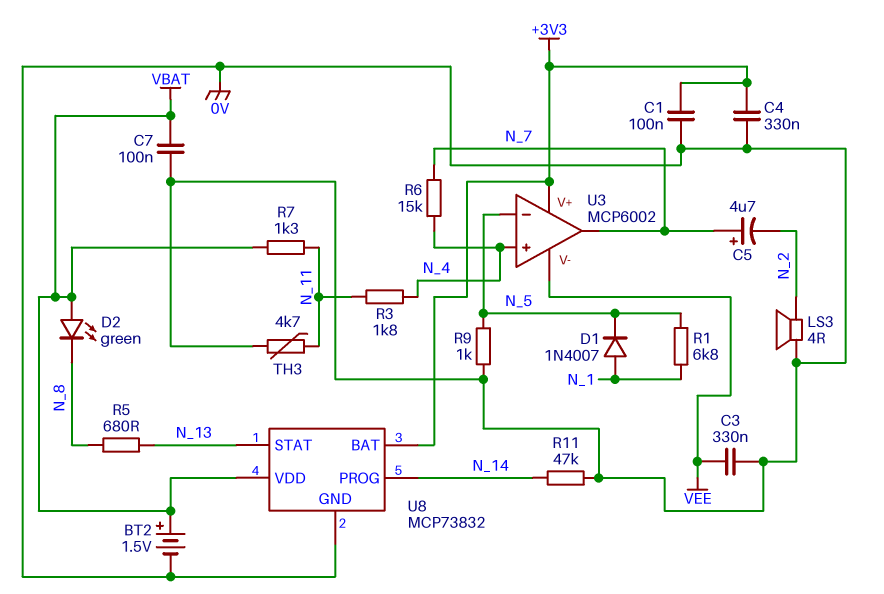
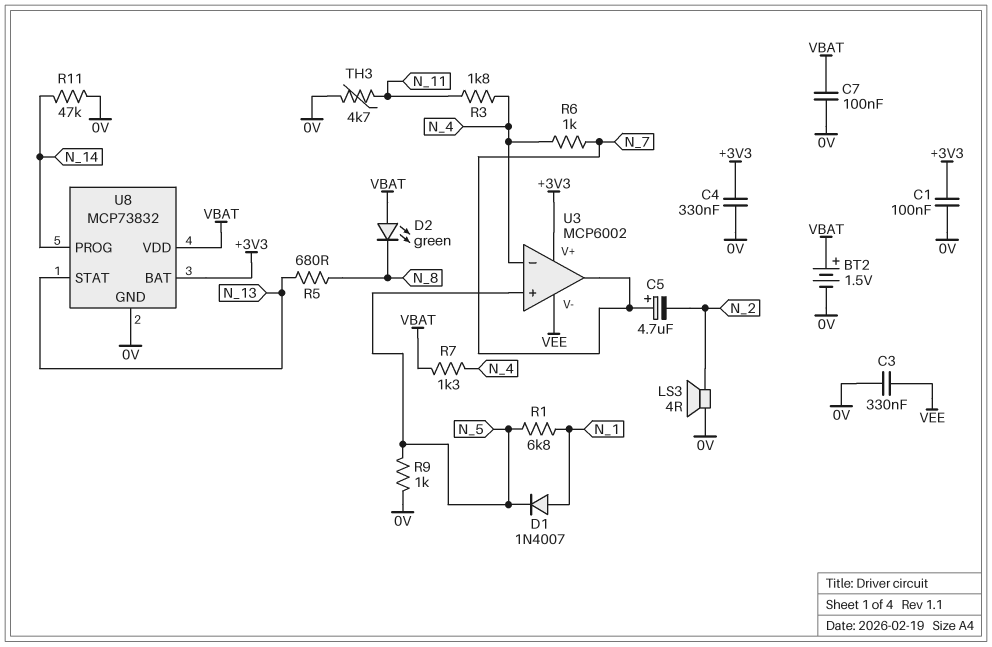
R6: 15k (N_4, N_7) -> 1k (N_4, N_7)
R7: 1.3k (N_11, VBAT) -> 1.3k (N_4, VBAT)
U3 pin in+: N_4 -> N_5
U3 pin in-: N_5 -> N_4

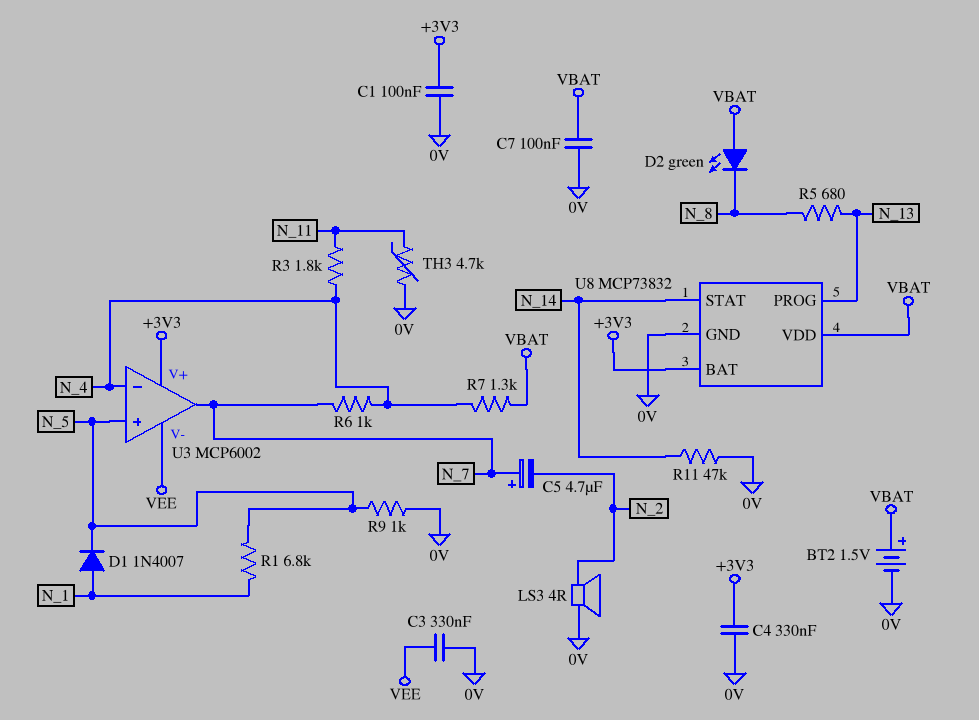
U8 pin PROG: N_14 -> N_13
U8 pin STAT: N_13 -> N_14

